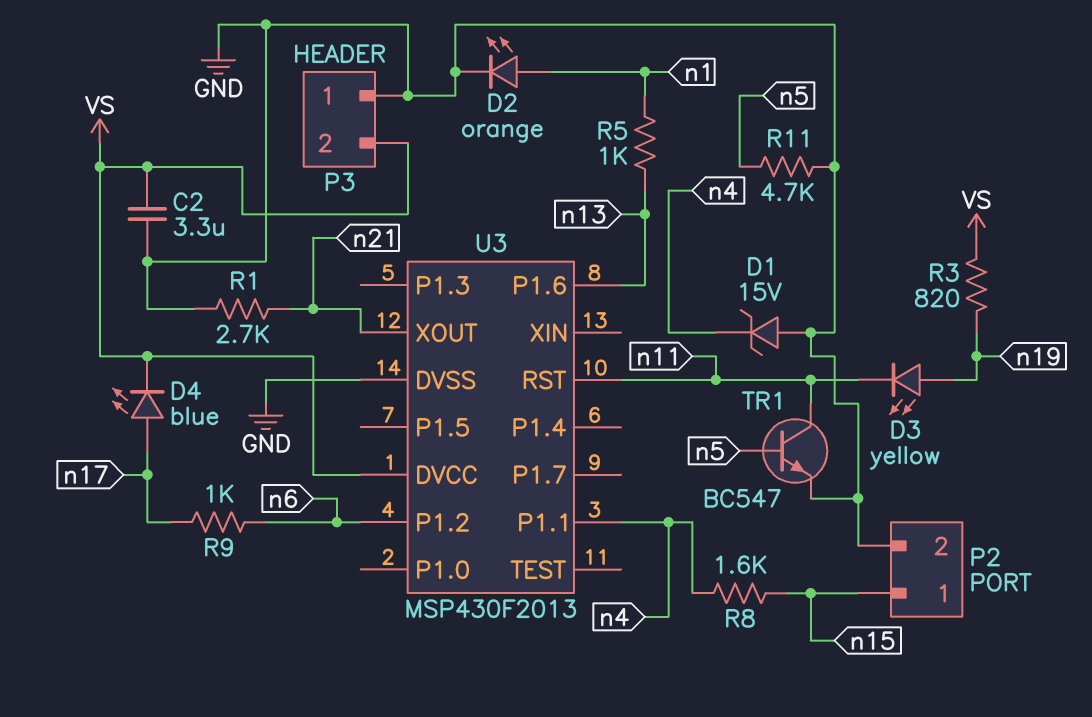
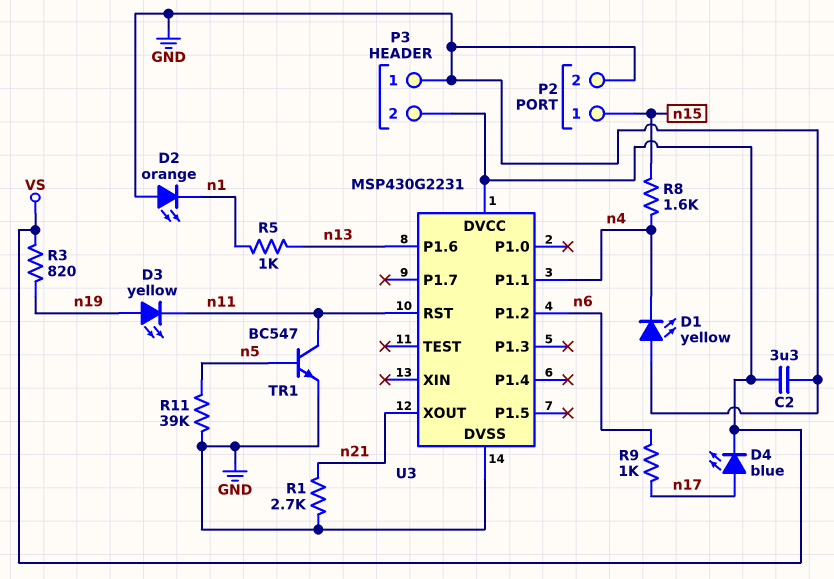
D1: zener 15V (A GND, K n4) -> LED yellow (A GND, K n4)
D2: LED orange (A n1, K GND) -> LED orange (A GND, K n1)
R11: 4.7k (GND, n5) -> 39k (GND, n5)
U3: MSP430F2013 -> MSP430G2231

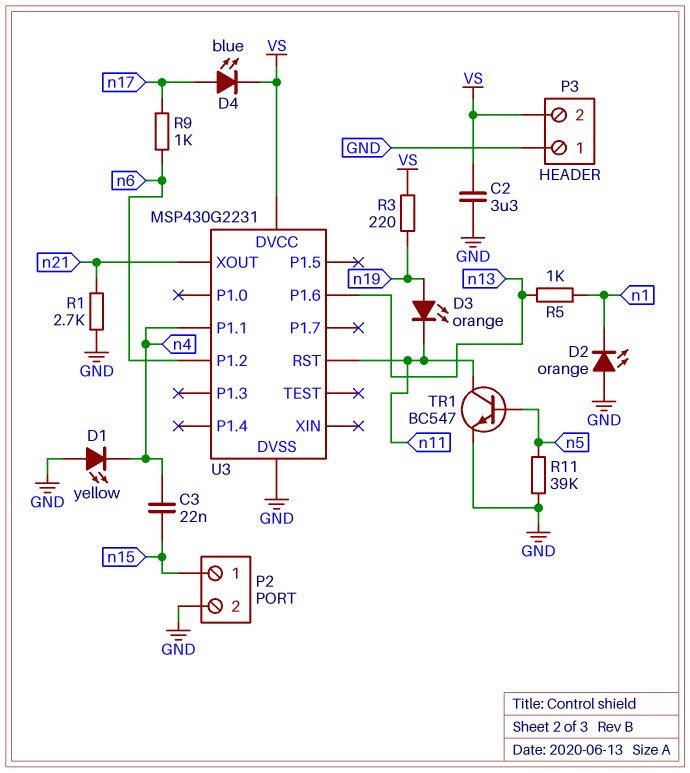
C3: none -> 22nF (n4, n15)
D3: LED yellow (A n19, K n11) -> LED orange (A n19, K n11)
R3: 820 (VS, n19) -> 220 (VS, n19)
R8: 1.6k (n4, n15) -> none

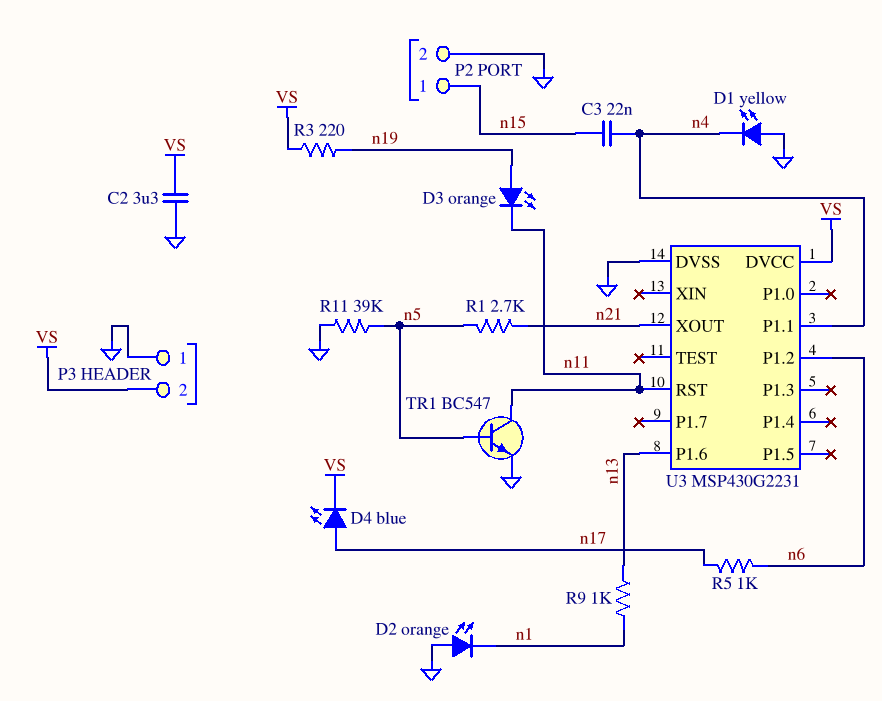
R1: 2.7k (GND, n21) -> 2.7k (n5, n21)
R5: 1k (n1, n13) -> 1k (n6, n17)
R9: 1k (n6, n17) -> 1k (n1, n13)

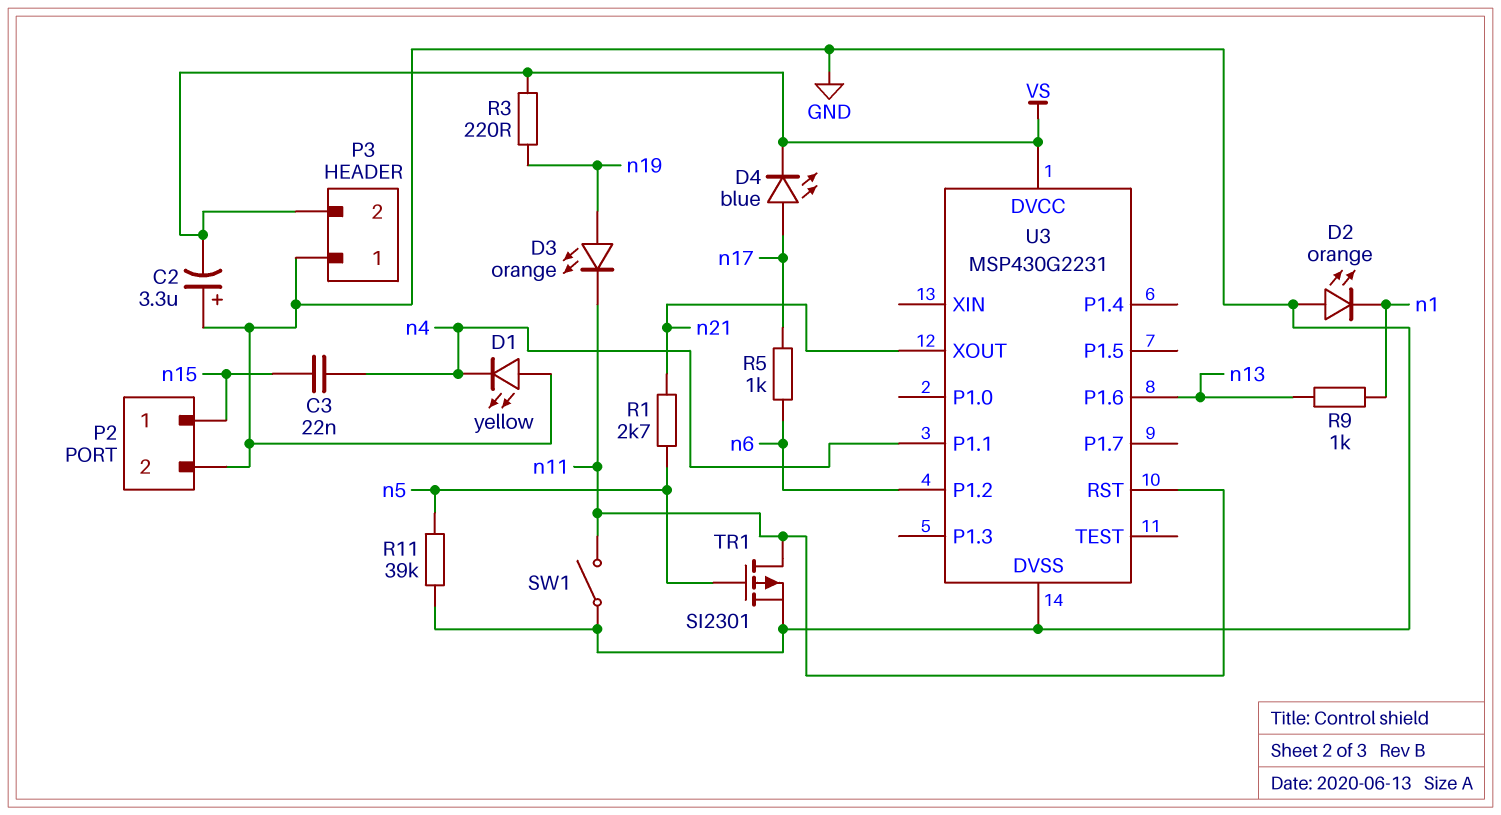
C2: 3.3uF (GND, VS) -> 3.3uF (plus GND, minus VS)
SW1: none -> switch (GND, n11)
TR1: NPN BC547 (B n5, C n11, E GND) -> PMOS SI2301 (G n5, D n11, S GND)

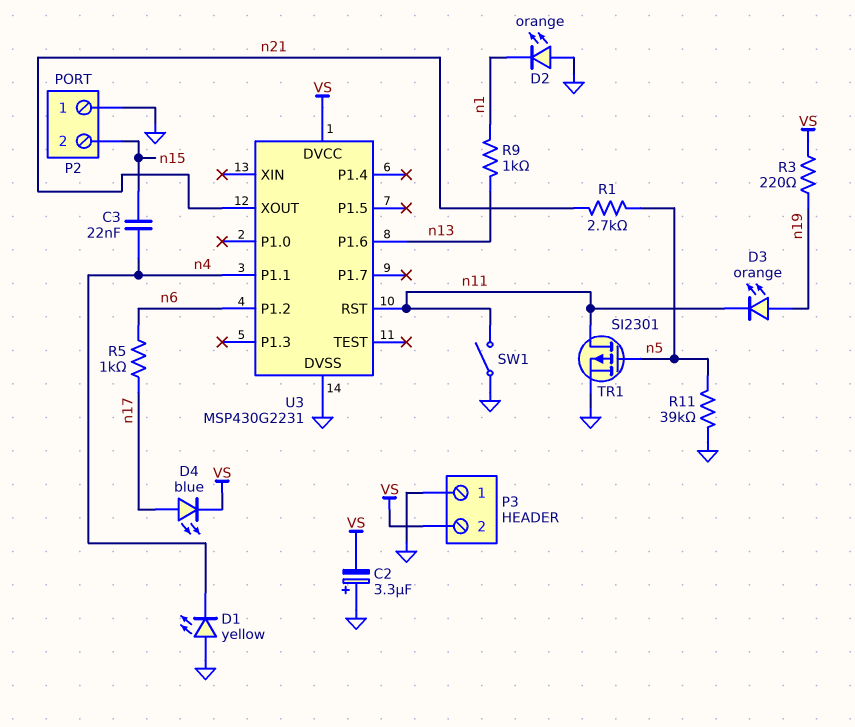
P2 pin 1: n15 -> GND
P2 pin 2: GND -> n15

